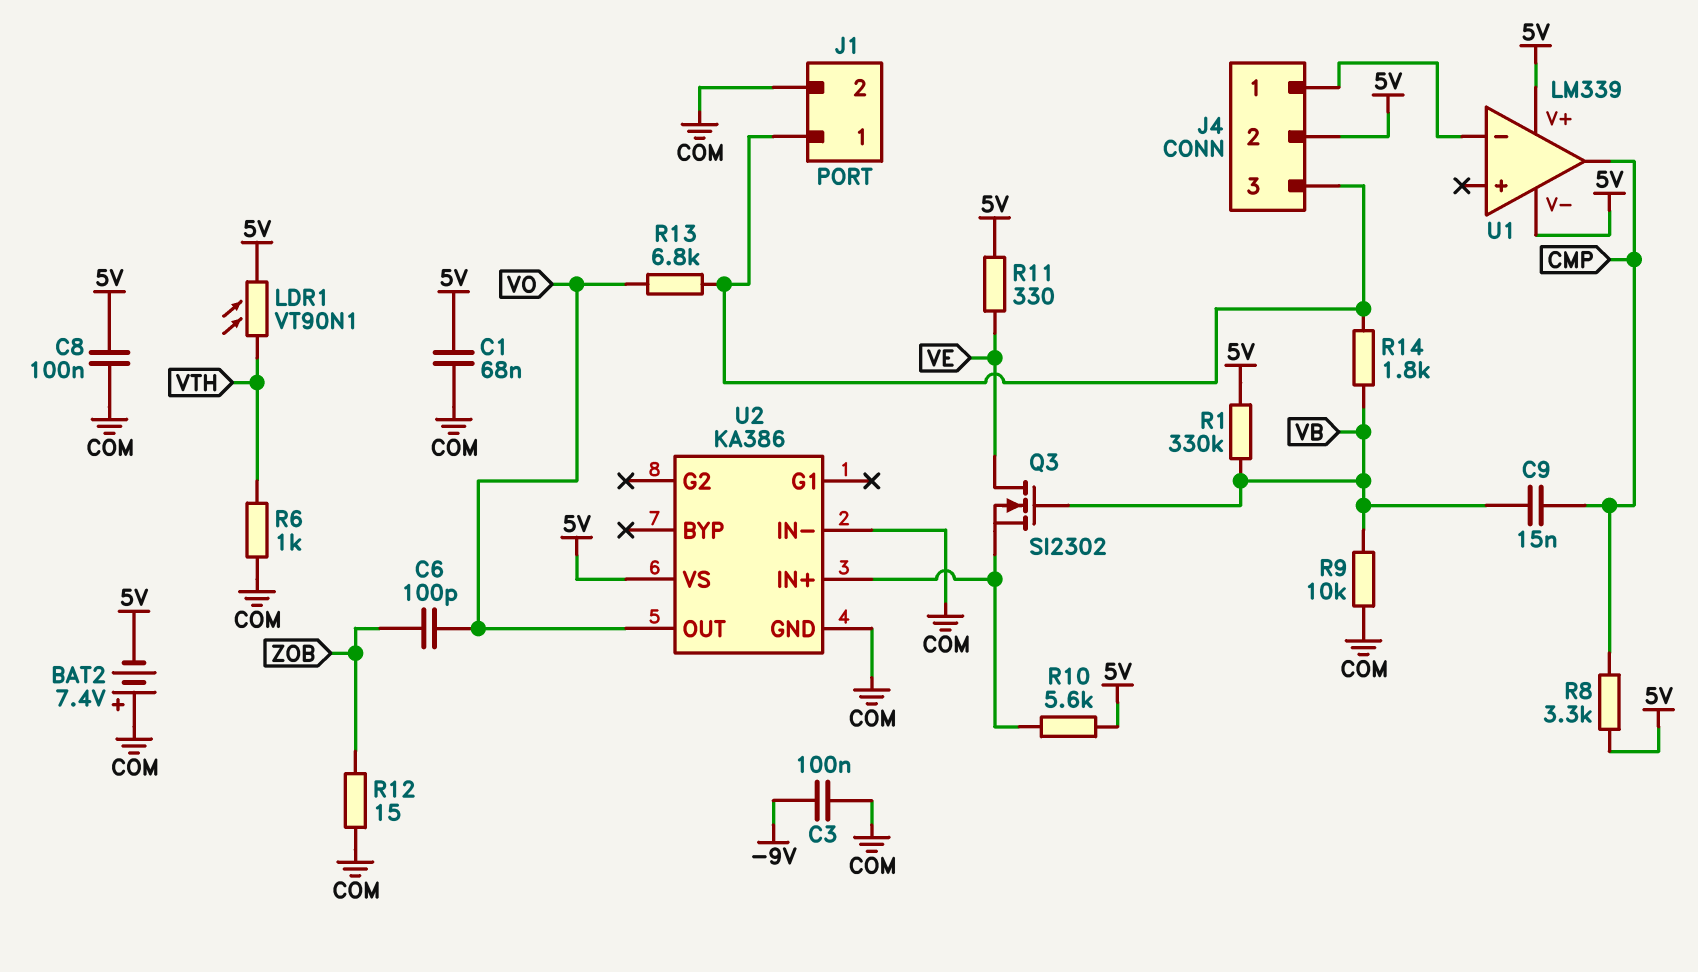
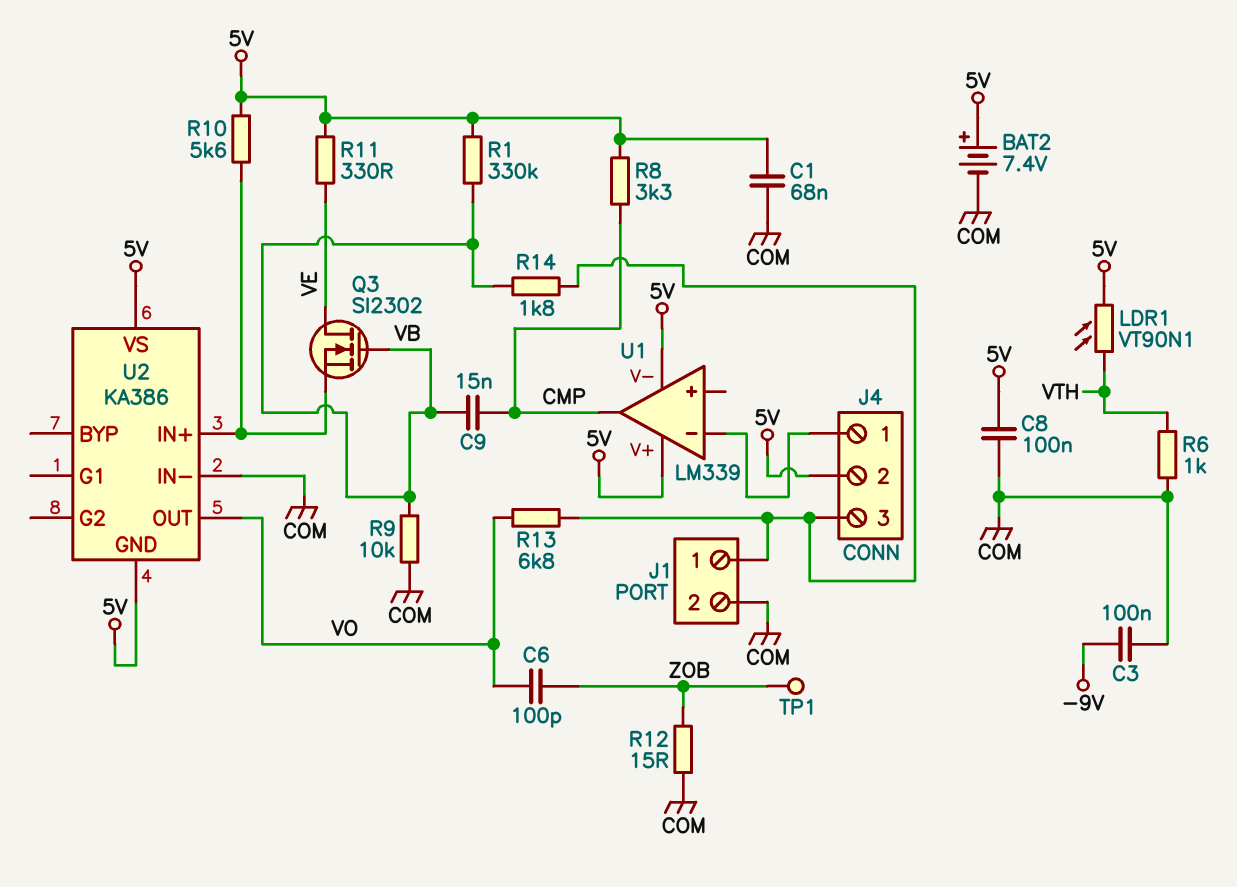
BAT2: 7.4V (plus COM, minus 5V) -> 7.4V (plus 5V, minus COM)
TP1: none -> test point (ZOB)
U2 pin GND: COM -> 5V

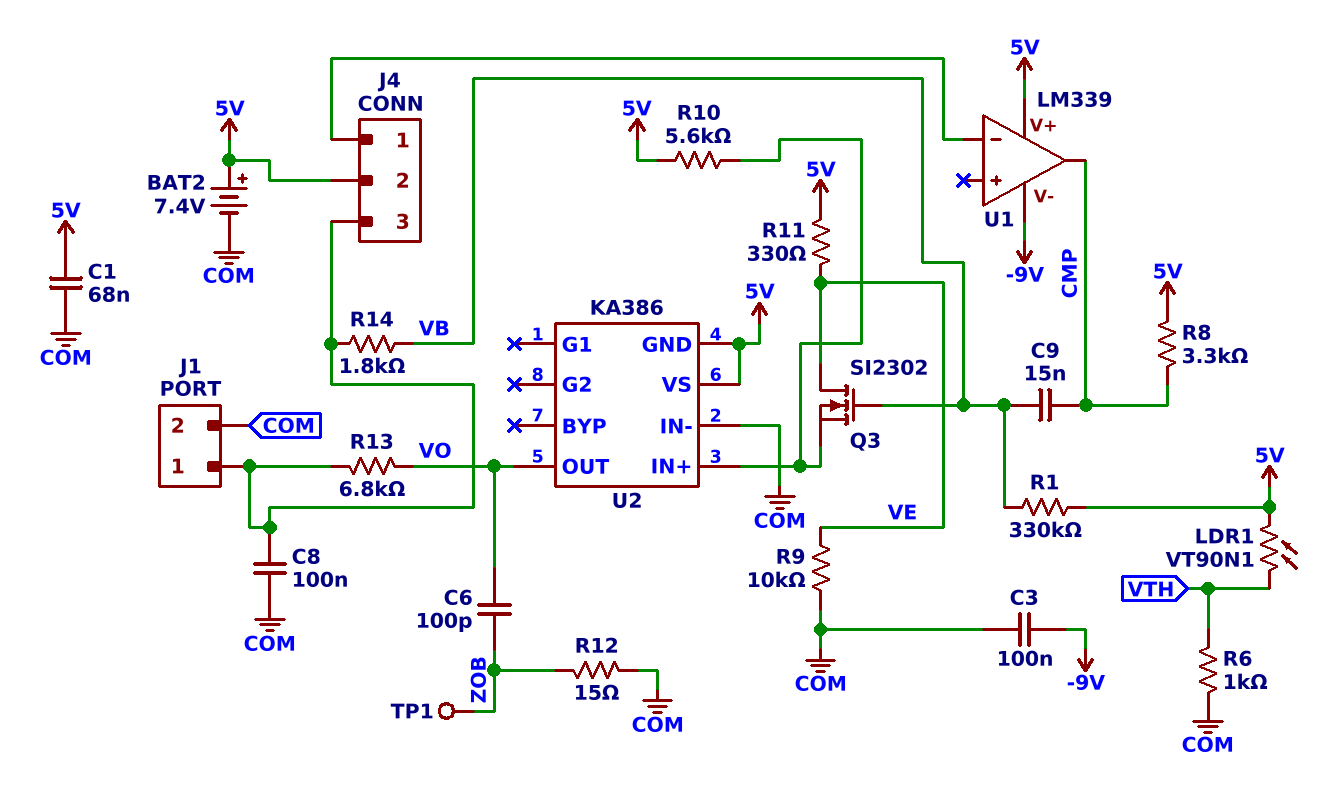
C8: 100nF (5V, COM) -> 100nF (COM, J1/1)
R9: 10k (COM, VB) -> 10k (COM, VE)
U1 pin V-: 5V -> -9V

